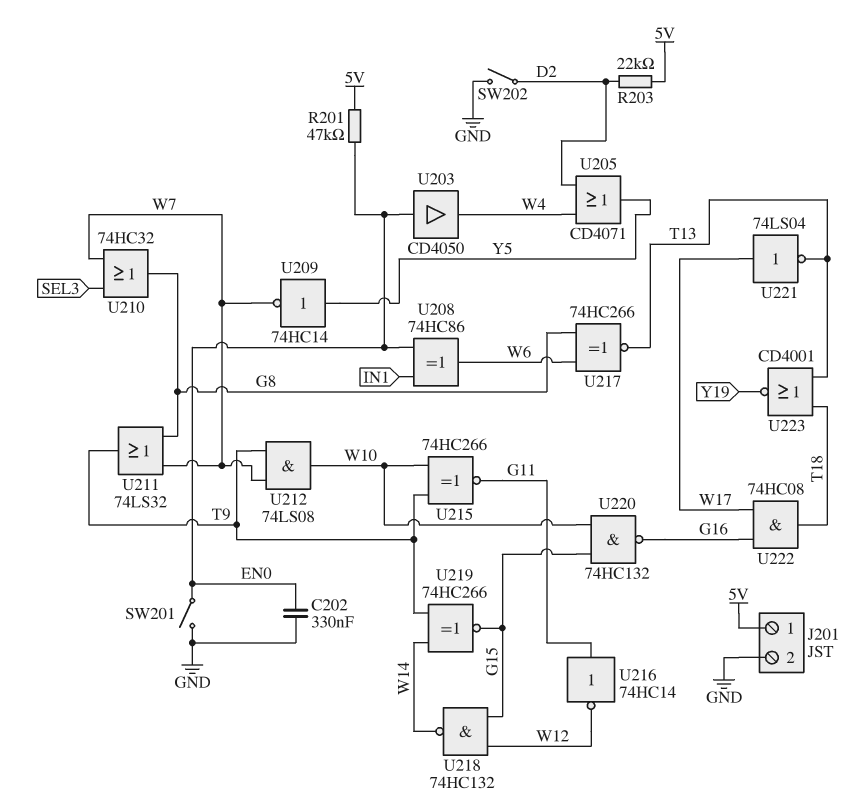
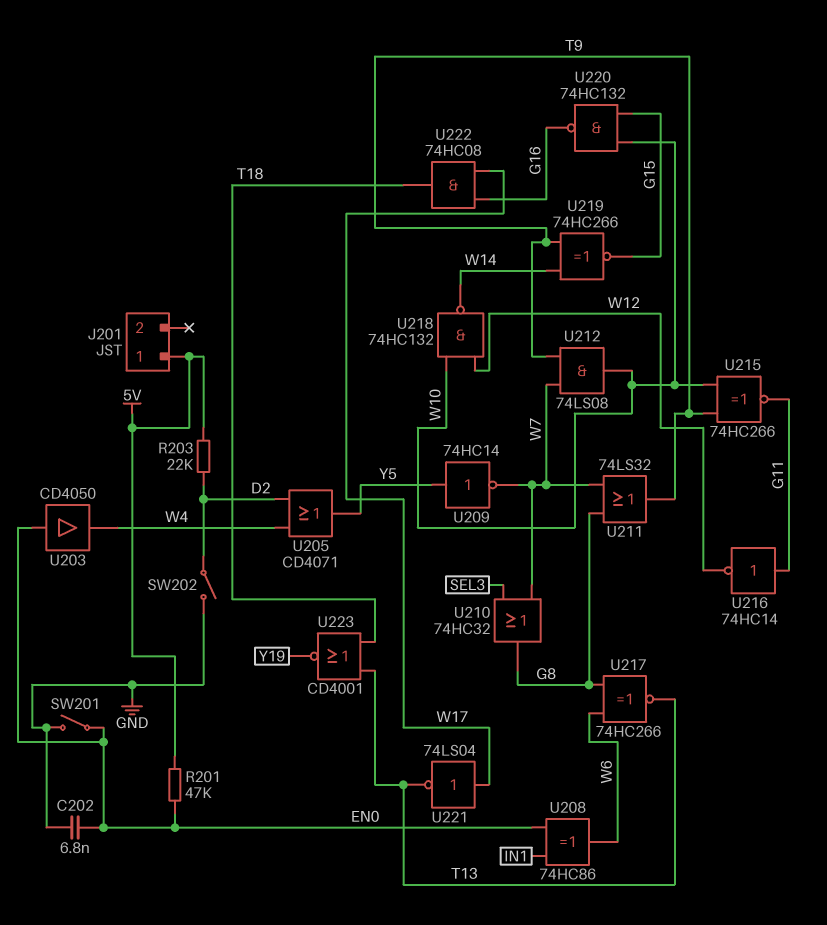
C202: 330nF (EN0, GND) -> 6.8nF (EN0, GND)
J201 pin 2: GND -> none
U218: NAND 74HC132 (in G15, in W12, out W14) -> NAND 74HC132 (in W10, in W12, out W14)

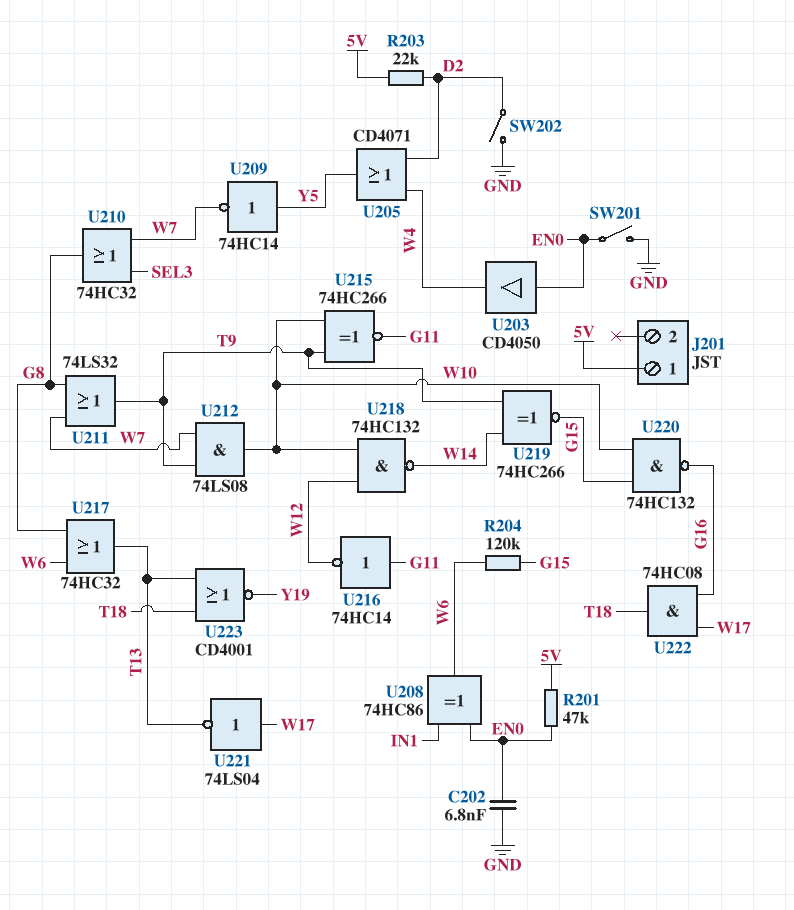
R204: none -> 120k (G15, W6)
U217: XNOR 74HC266 (in G8, in W6, out T13) -> OR 74HC32 (in G8, in W6, out T13)

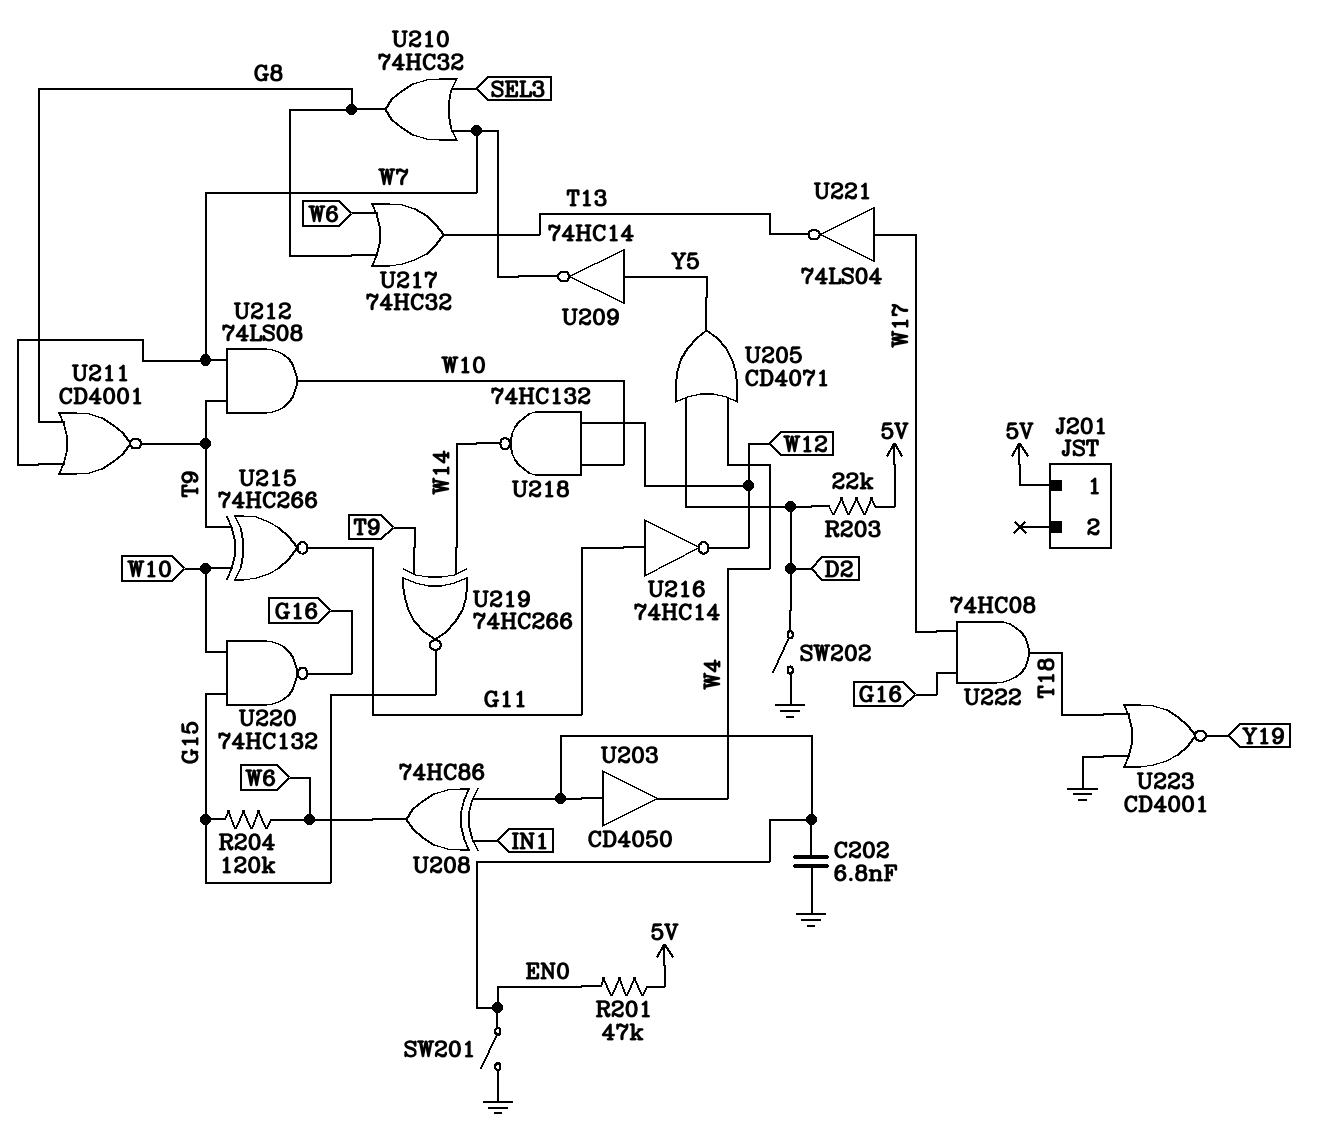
U211: OR 74LS32 (in G8, in W7, out T9) -> NOR CD4001 (in G8, in W7, out T9)
U223: NOR CD4001 (in T13, in T18, out Y19) -> NOR CD4001 (in GND, in T18, out Y19)

